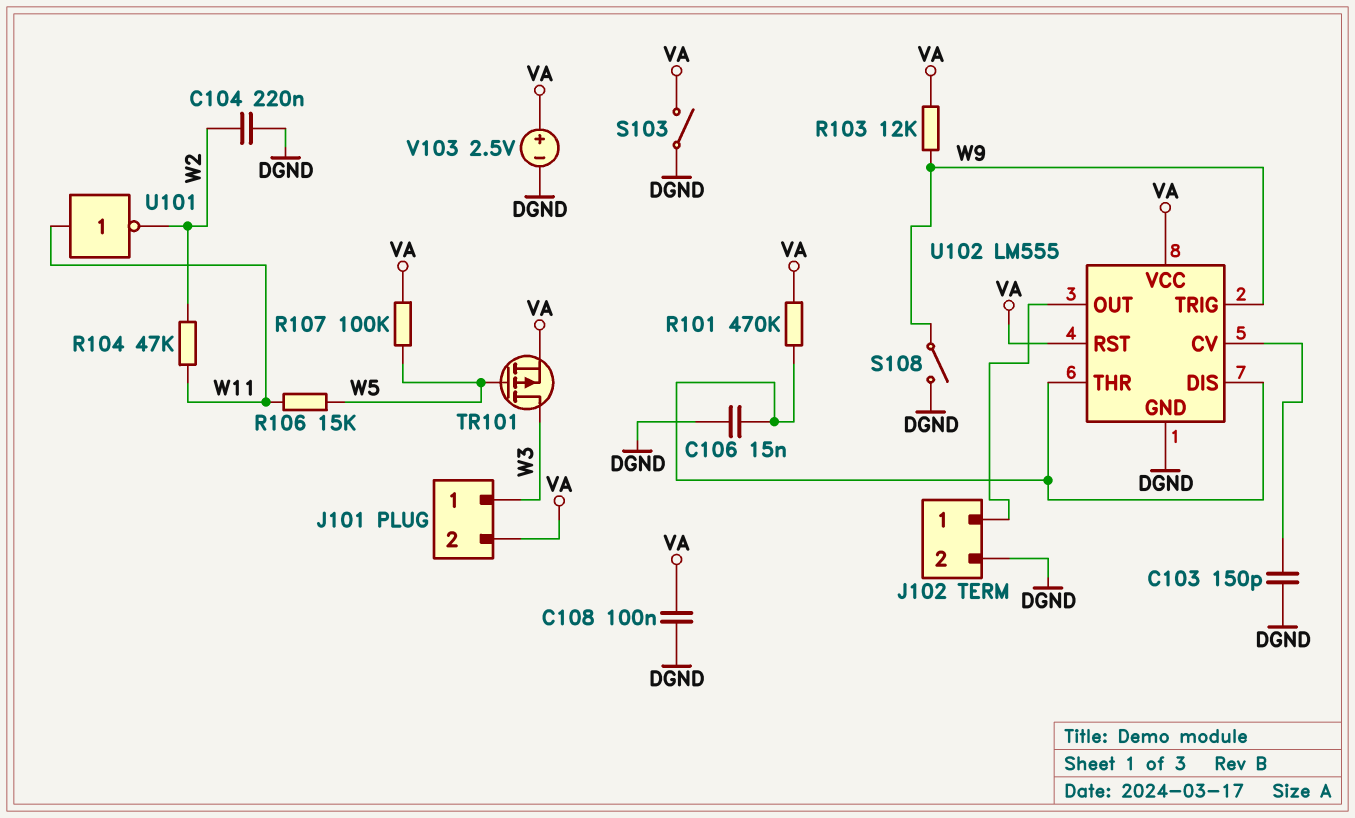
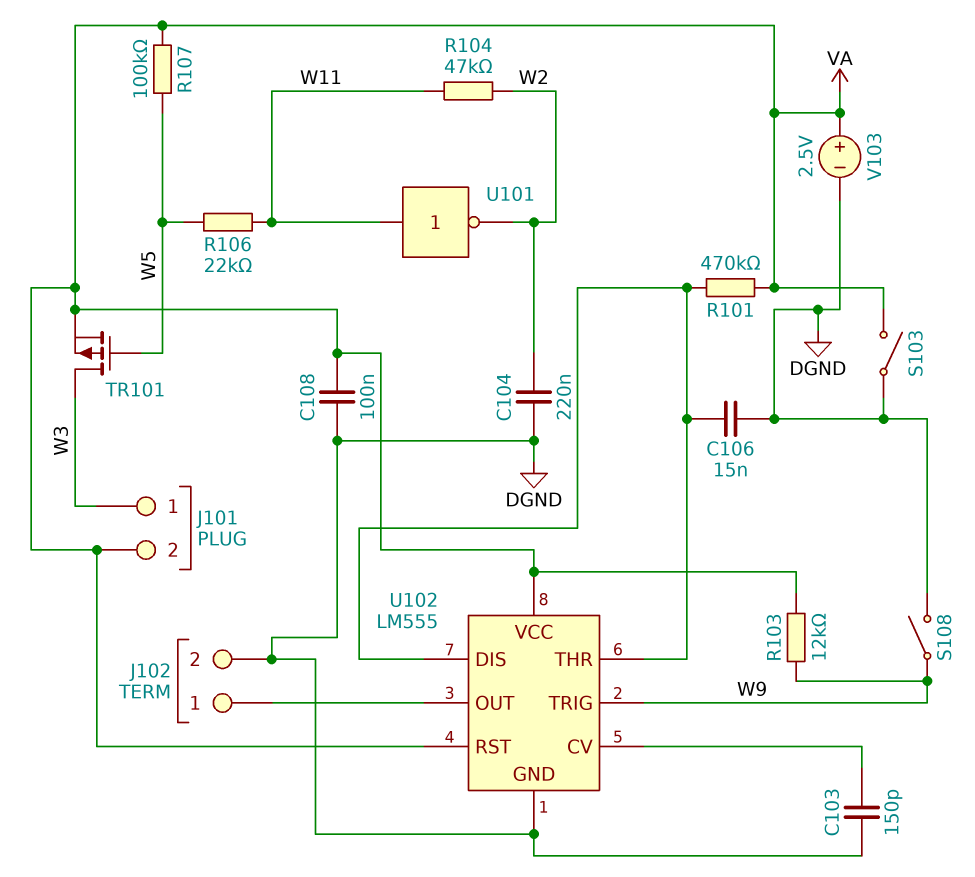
R106: 15k (W5, W11) -> 22k (W5, W11)

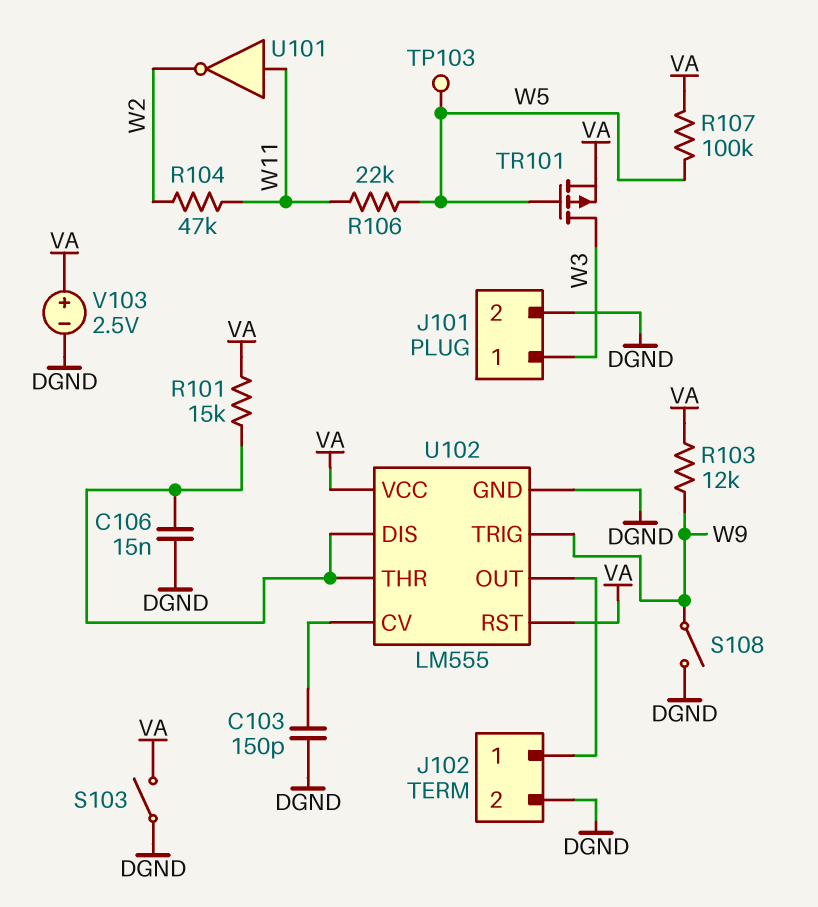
C104: 220nF (DGND, W2) -> none
C108: 100nF (DGND, VA) -> none
J101 pin 2: VA -> DGND
R101: 470k (U102/DIS, VA) -> 15k (U102/DIS, VA)
TP103: none -> test point (W5)

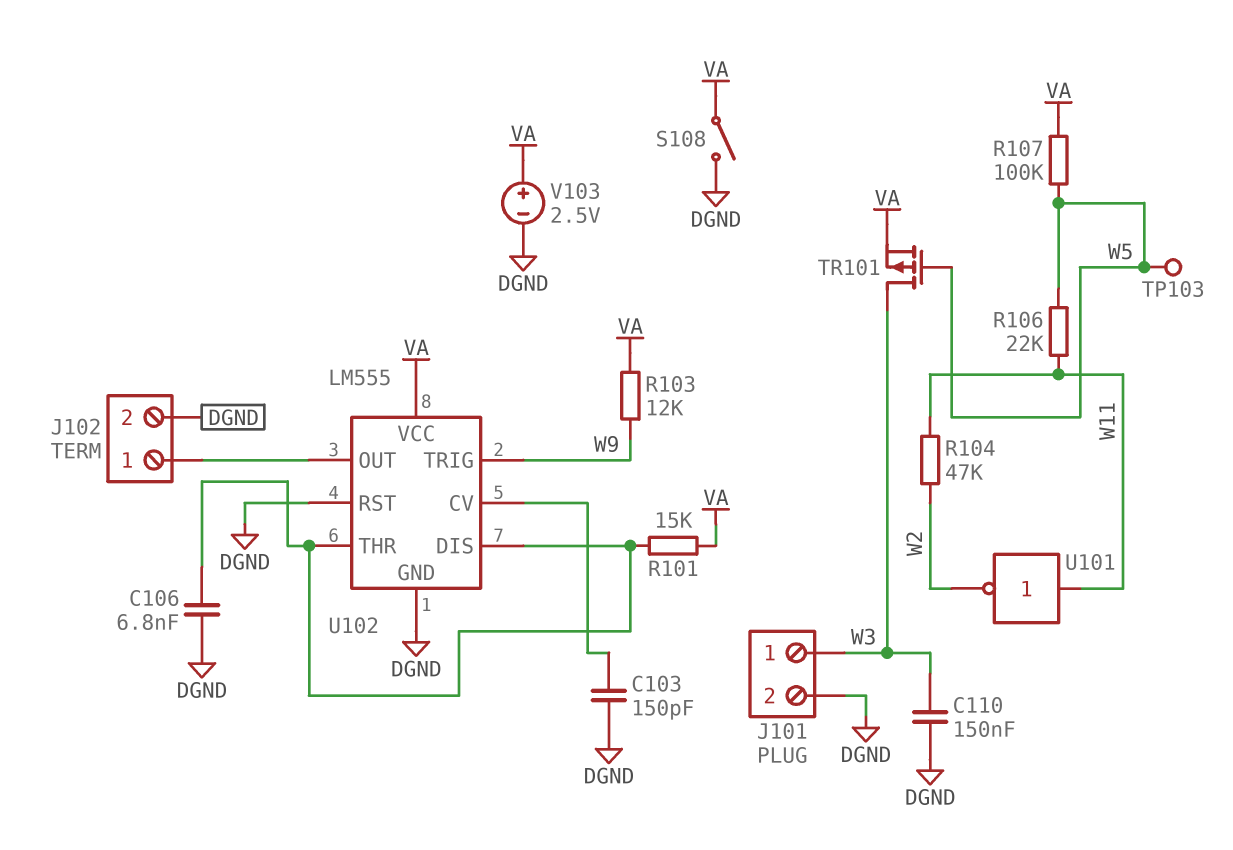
C106: 15nF (DGND, U102/DIS) -> 6.8nF (DGND, U102/DIS)
C110: none -> 150nF (DGND, W3)
S103: switch (DGND, VA) -> none
S108: switch (DGND, W9) -> switch (DGND, VA)
U102 pin RST: VA -> DGND

